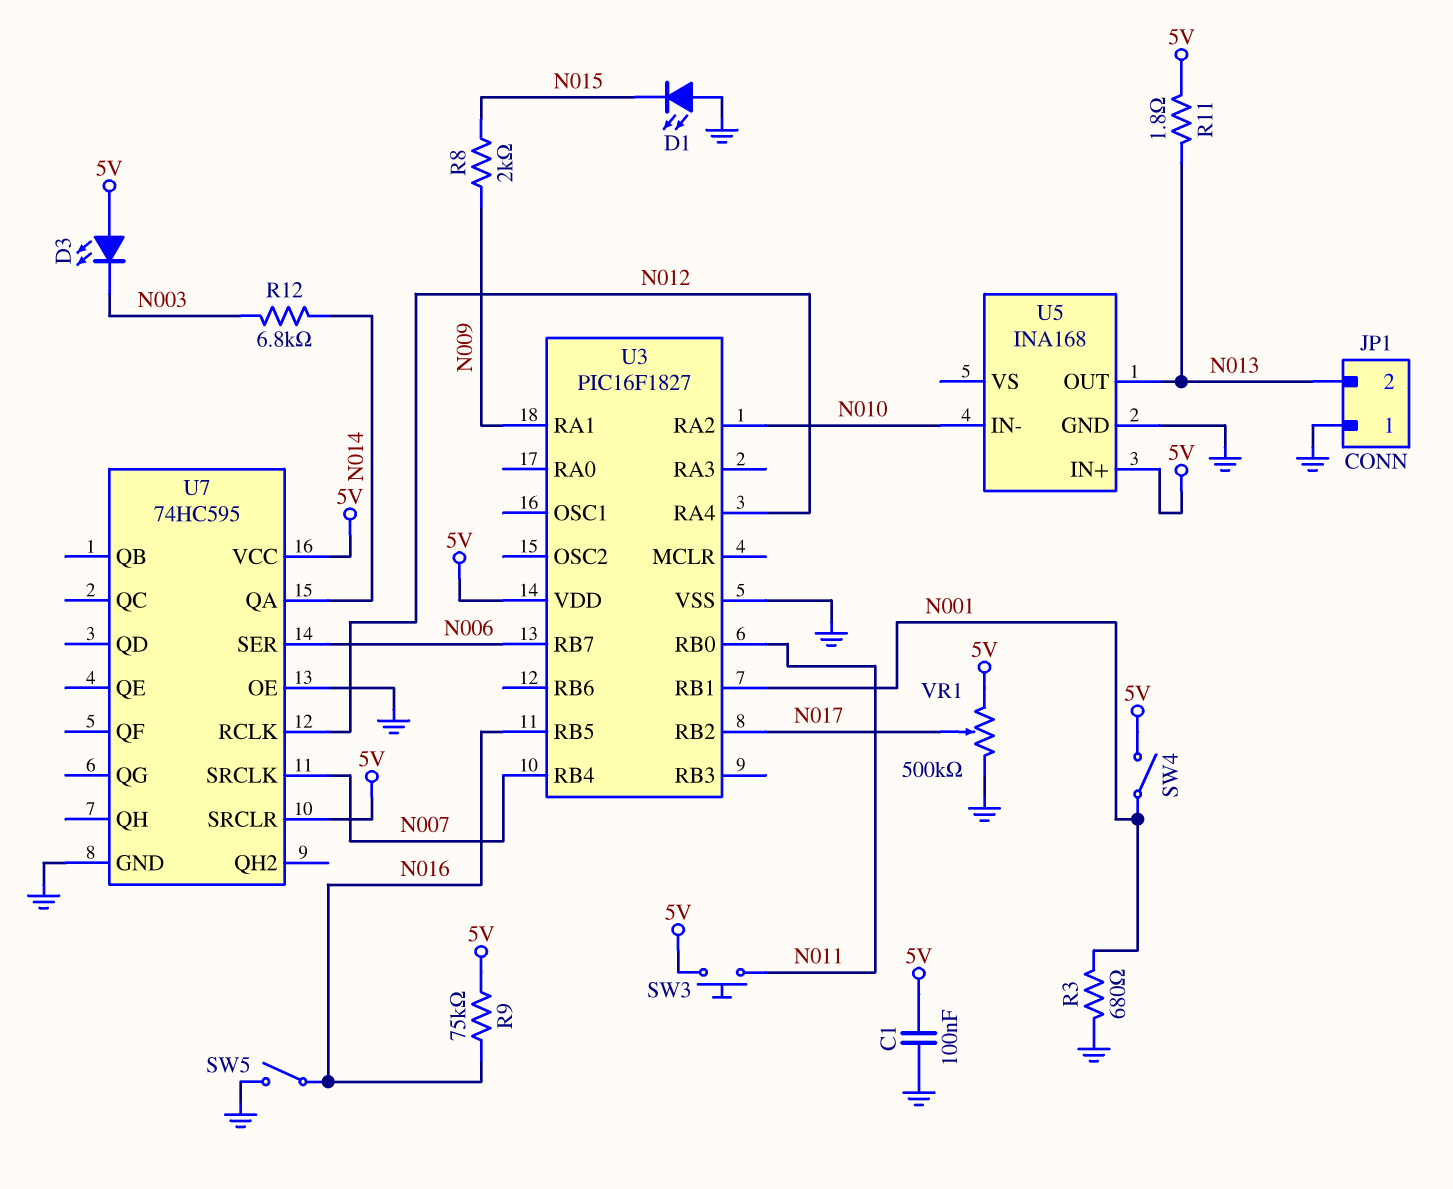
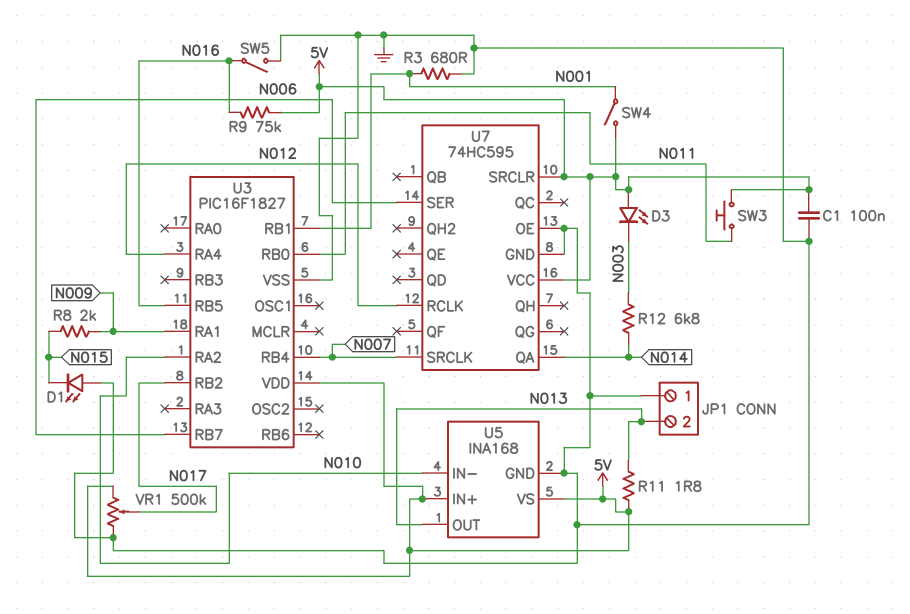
U5 pin VS: none -> 5V

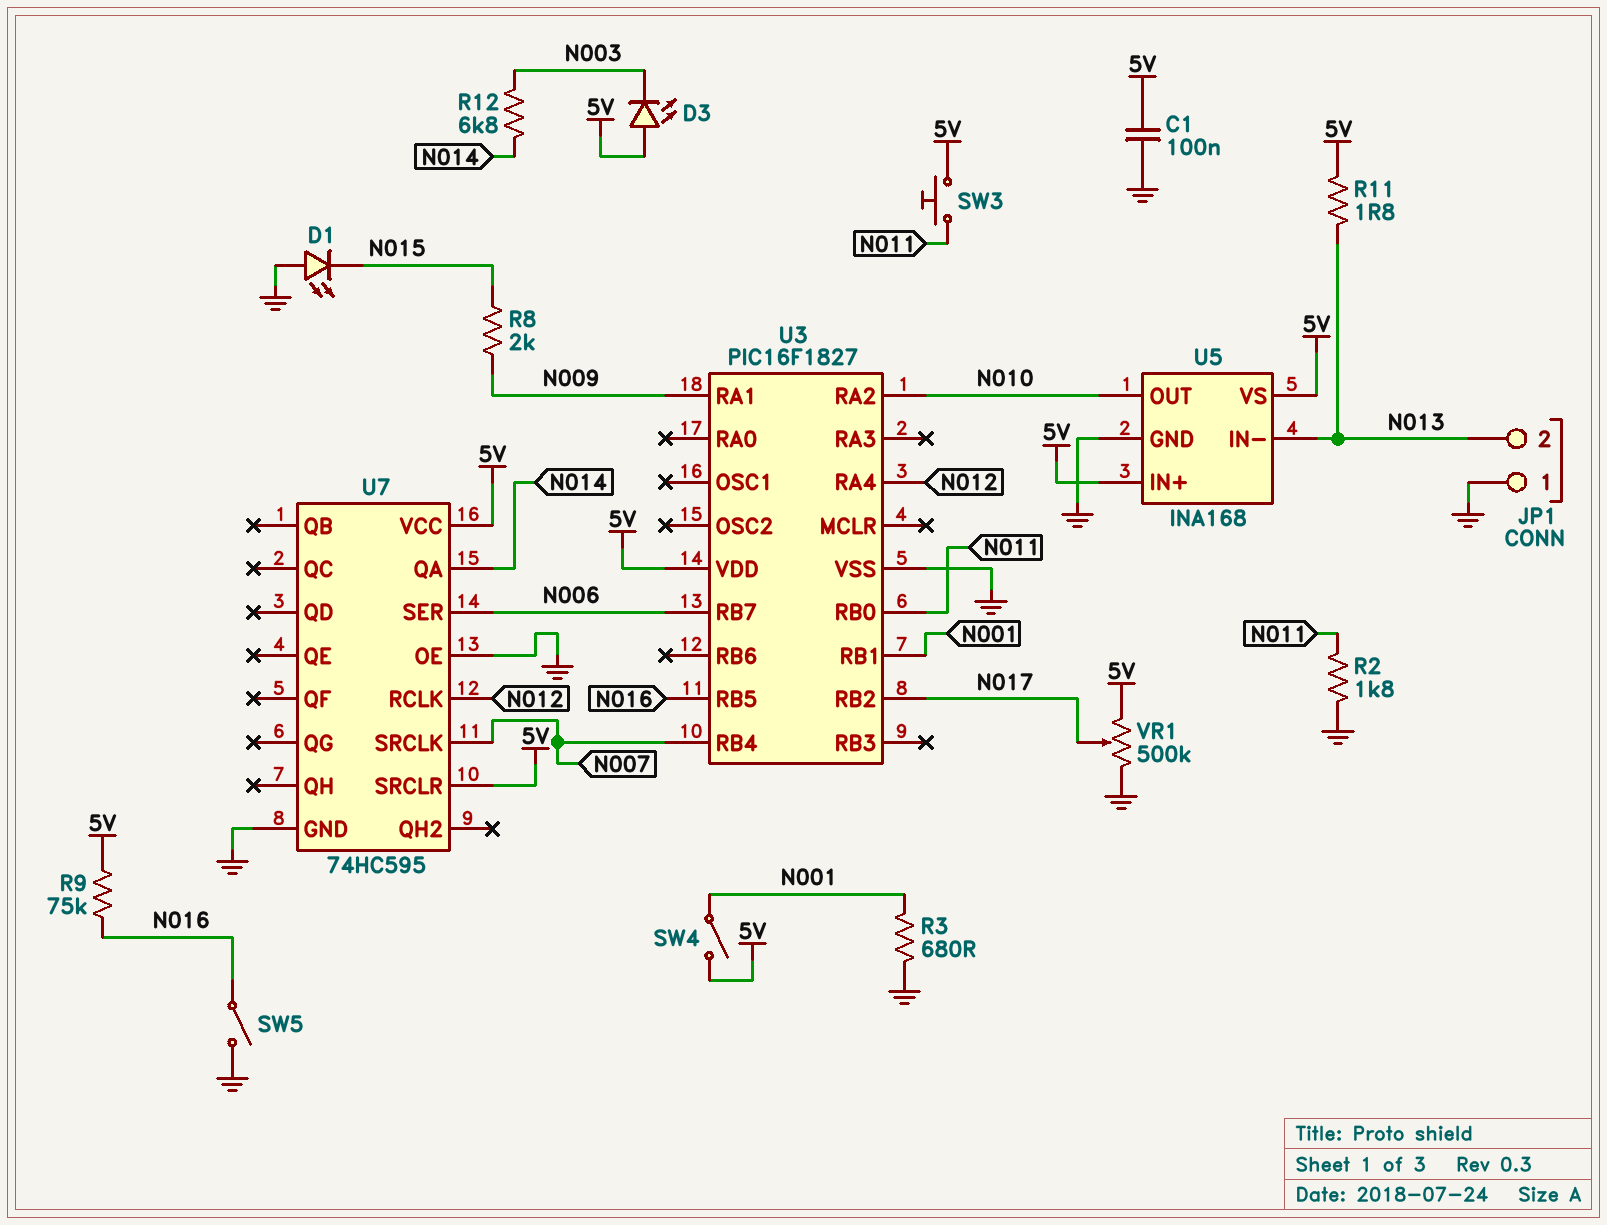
R2: none -> 1.8k (GND, N011)
U5 pin IN-: N010 -> N013
U5 pin OUT: N013 -> N010

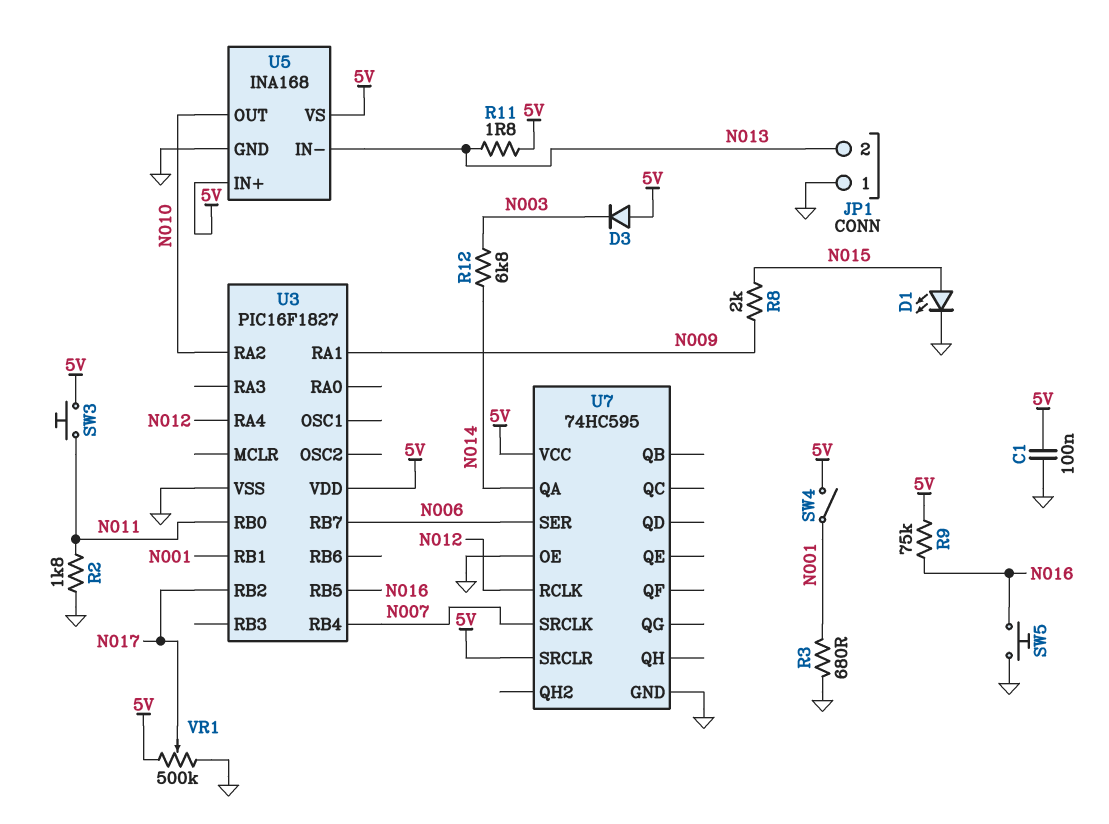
D1: LED (A GND, K N015) -> LED (A N015, K GND)
D3: LED (A 5V, K N003) -> diode (A 5V, K N003)
SW5: switch (GND, N016) -> button (GND, N016)

